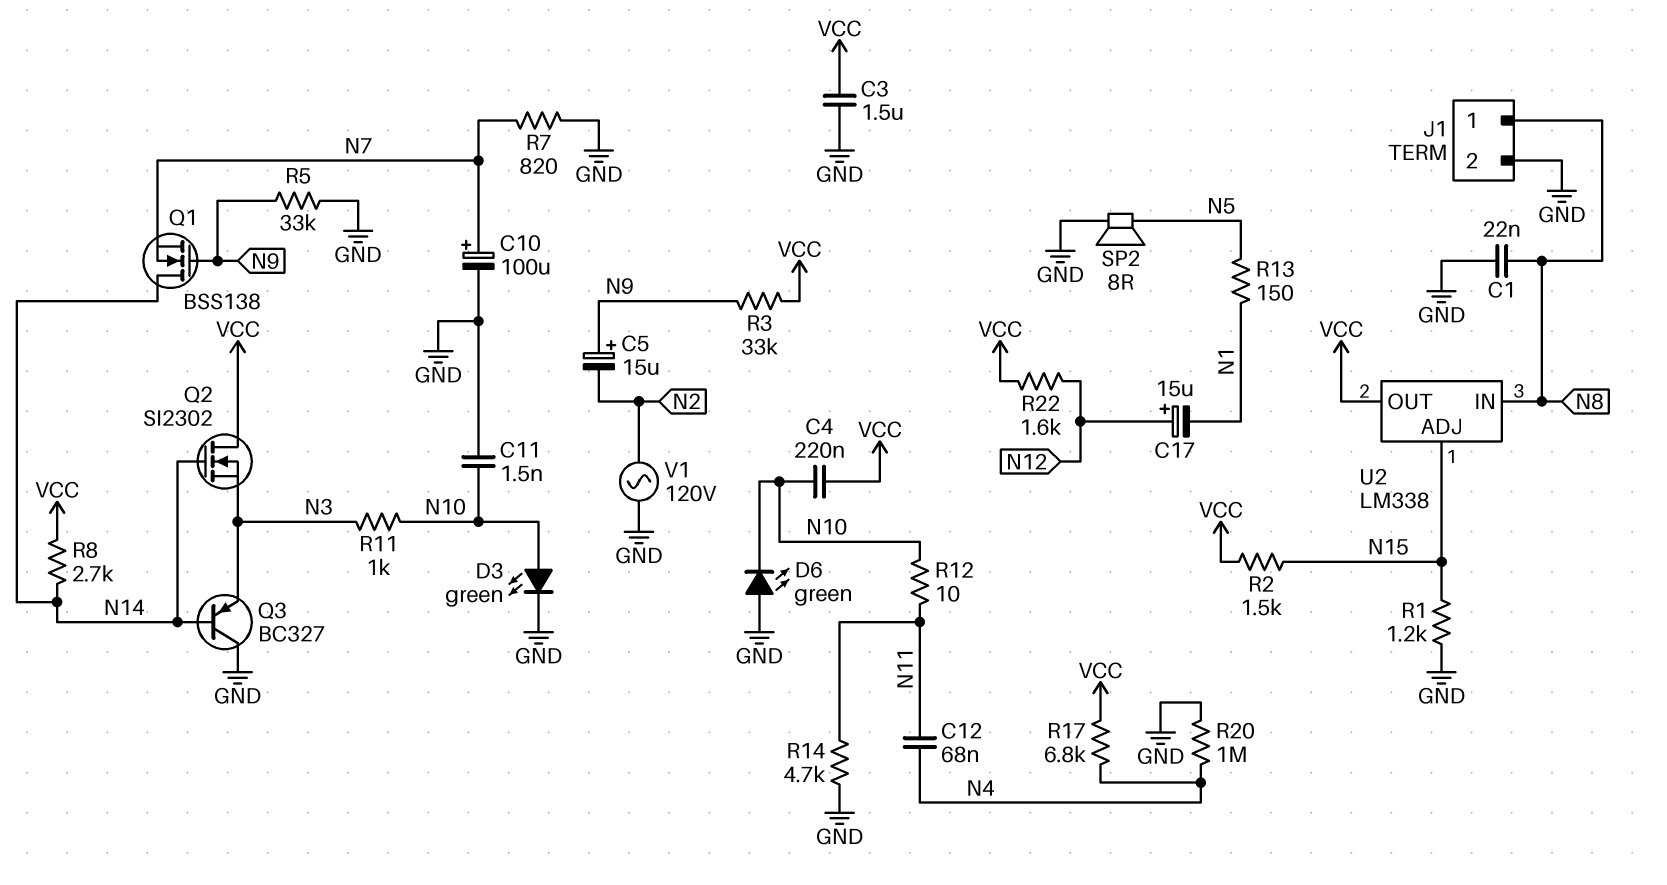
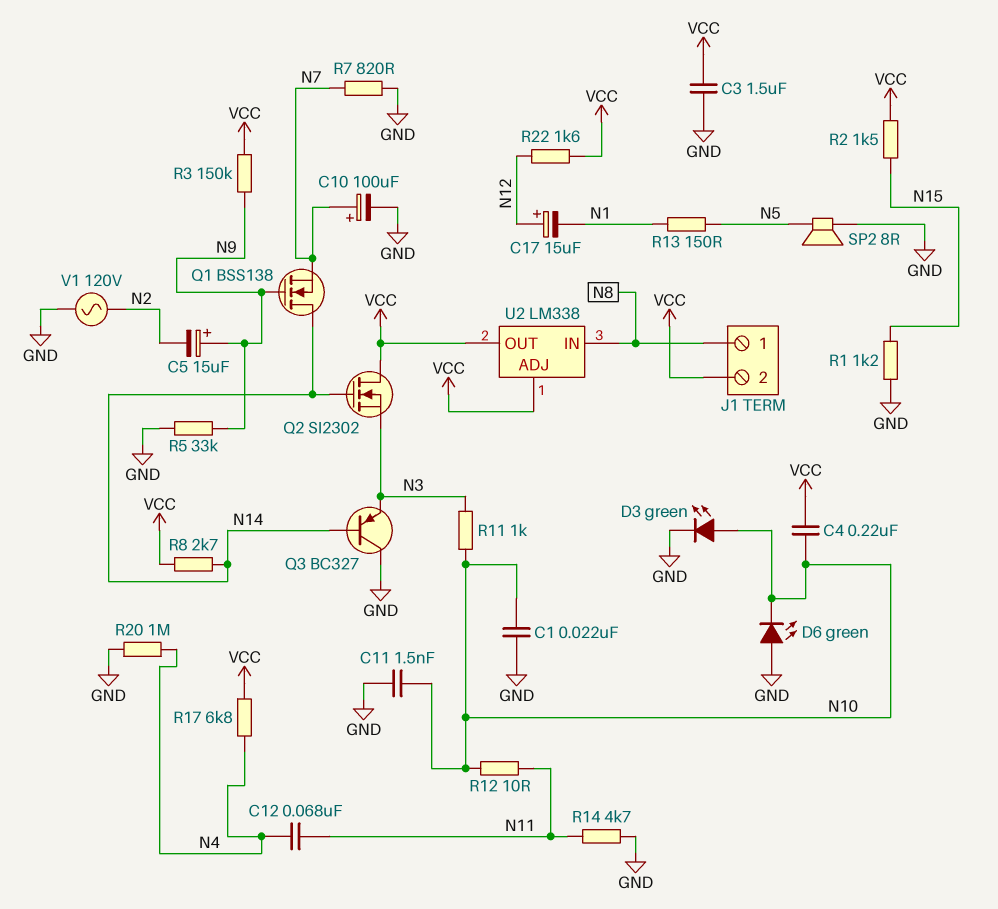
C1: 22nF (GND, N8) -> 22nF (GND, N10)
J1 pin 2: GND -> VCC
R3: 33k (N9, VCC) -> 150k (N9, VCC)
U2 pin ADJ: N15 -> VCC

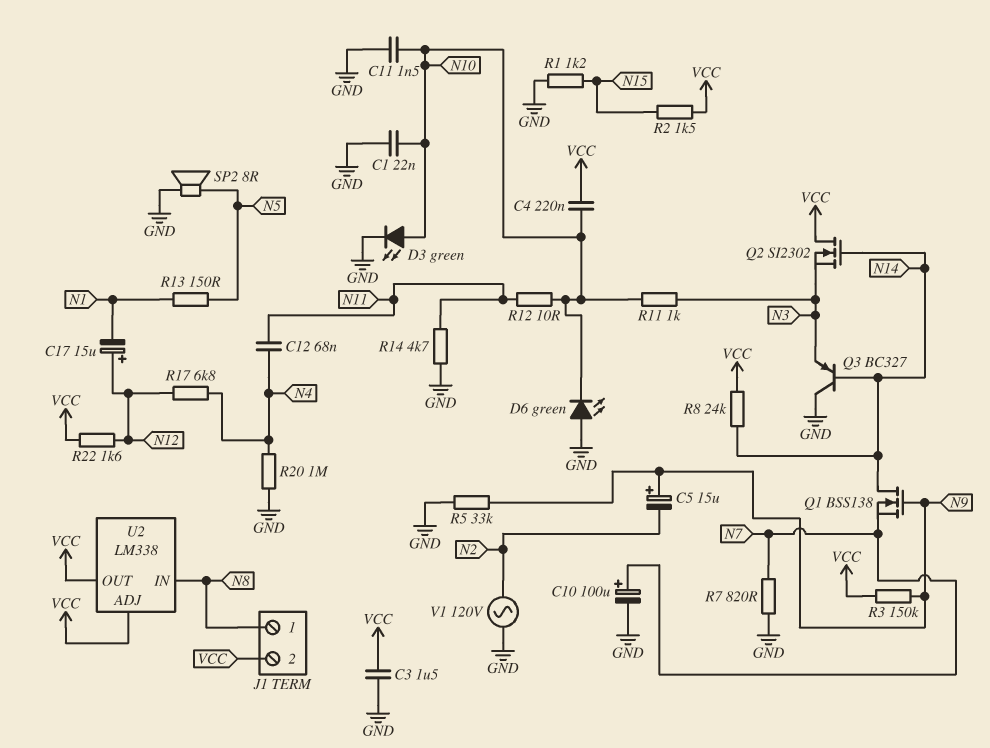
R8: 2.7k (N14, VCC) -> 24k (N14, VCC)
R17: 6.8k (N4, VCC) -> 6.8k (N4, N12)

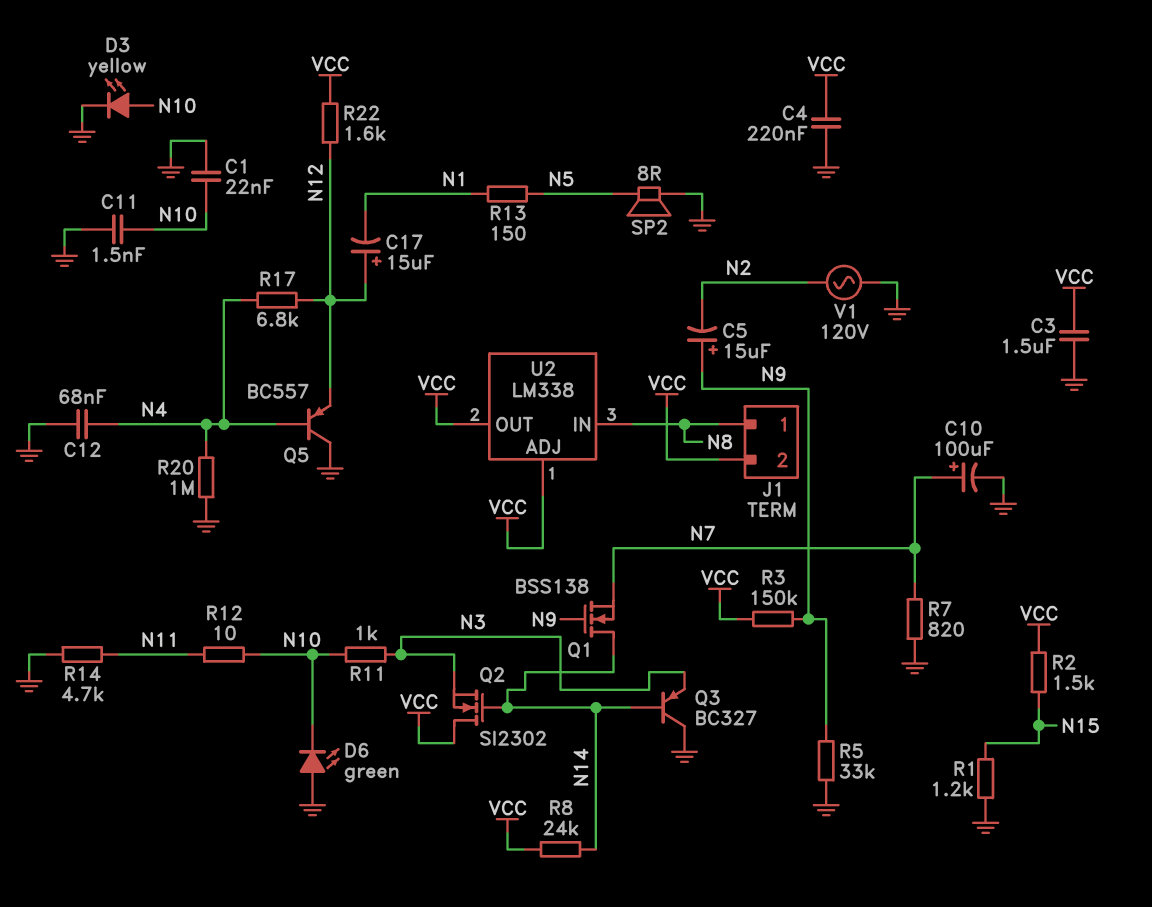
C4: 220nF (N10, VCC) -> 220nF (GND, VCC)
C12: 68nF (N4, N11) -> 68nF (GND, N4)
D3: LED green (A N10, K GND) -> LED yellow (A N10, K GND)
Q5: none -> PNP BC557 (B N4, C GND, E N12)

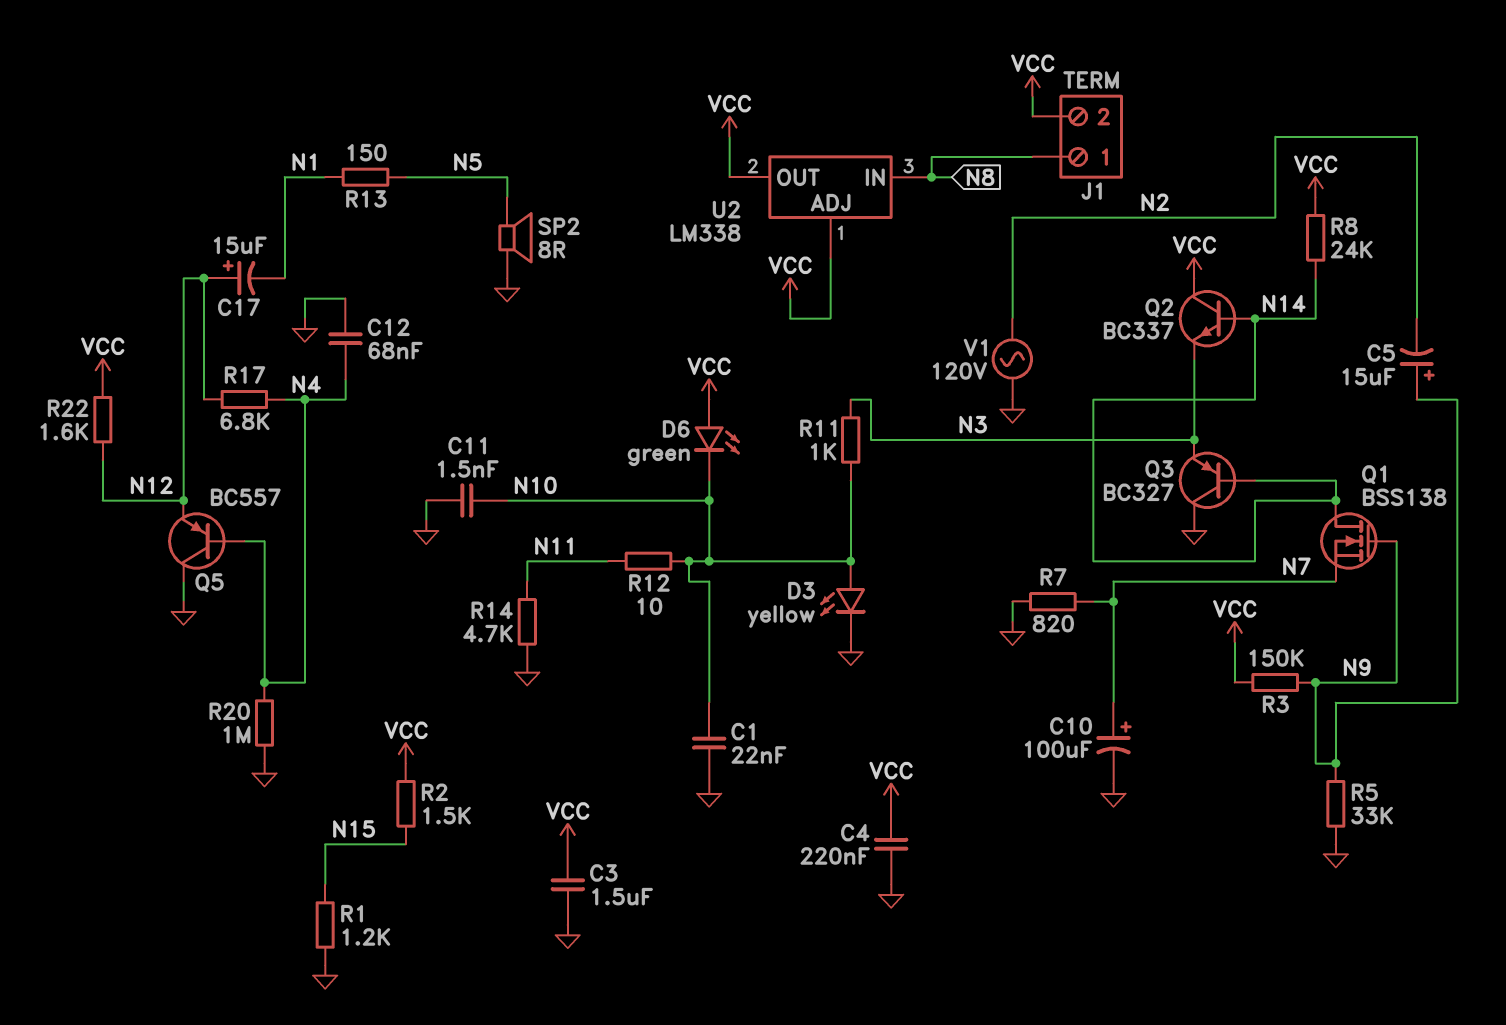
D6: LED green (A GND, K N10) -> LED green (A VCC, K N10)
Q2: NMOS SI2302 (G N14, D VCC, S N3) -> NPN BC337 (B N14, C VCC, E N3)

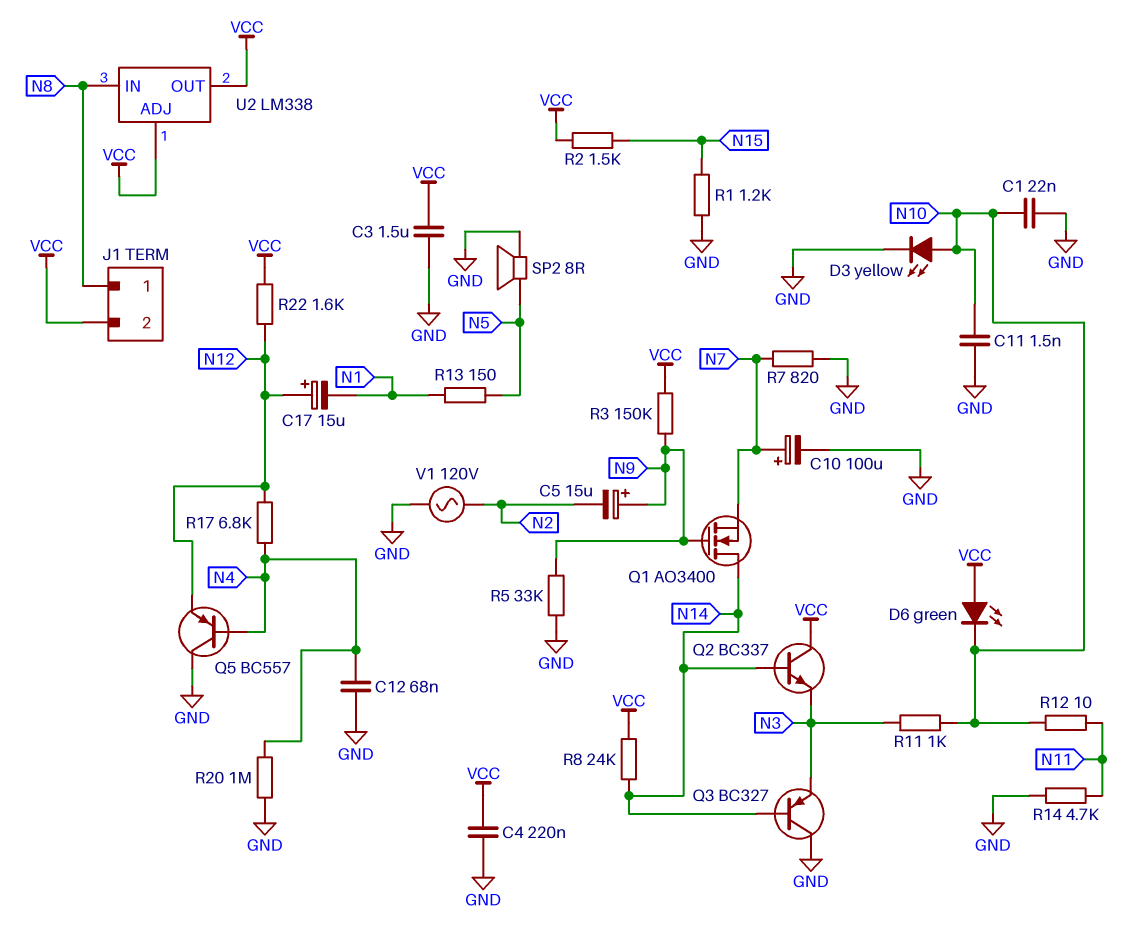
Q1: NMOS BSS138 (G N9, D N14, S N7) -> NMOS AO3400 (G N9, D N14, S N7)

